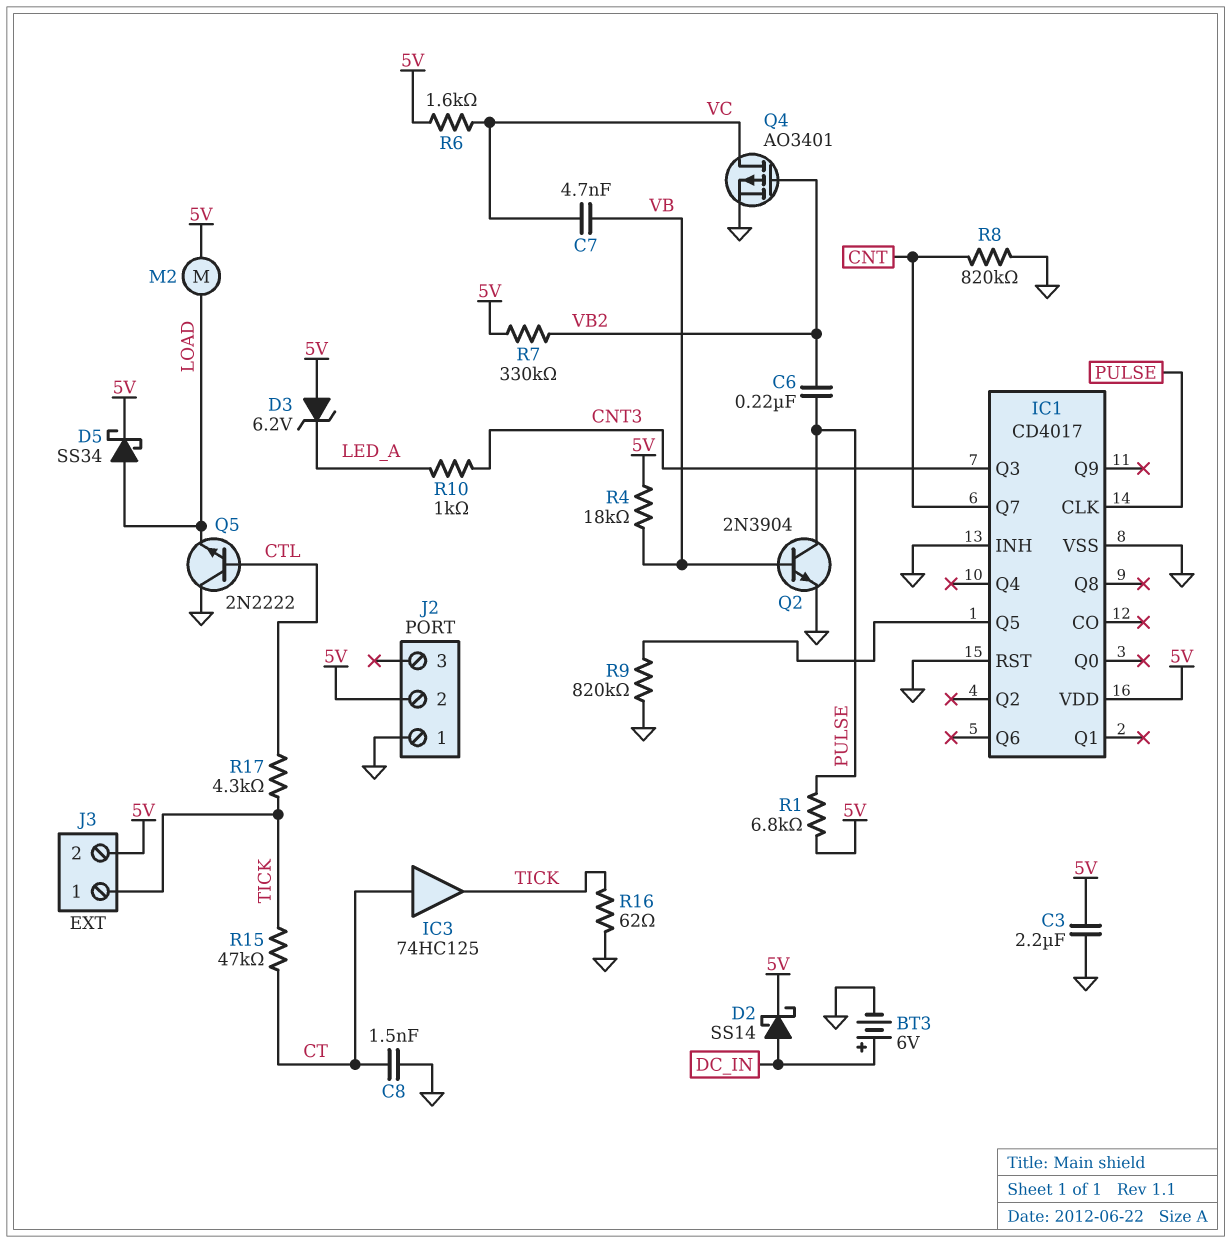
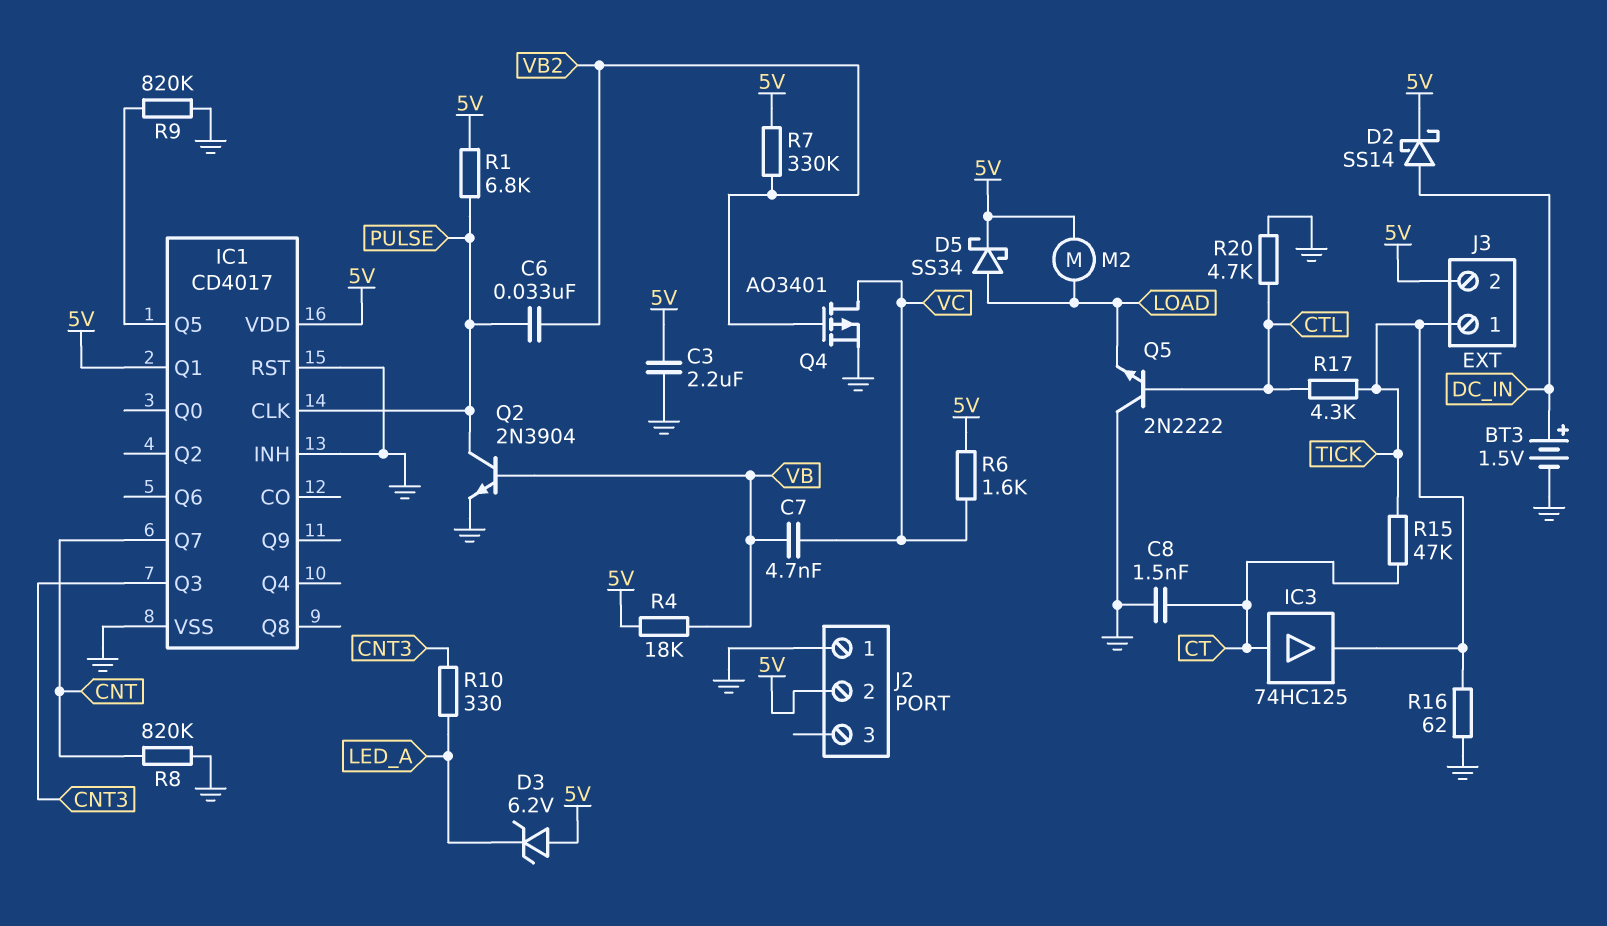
BT3: 6V (plus DC_IN, minus GND) -> 1.5V (plus DC_IN, minus GND)
C6: 220nF (PULSE, VB2) -> 33nF (PULSE, VB2)
IC1 pin Q1: none -> 5V
R10: 1k (CNT3, LED_A) -> 330 (CNT3, LED_A)
R20: none -> 4.7k (CTL, GND)

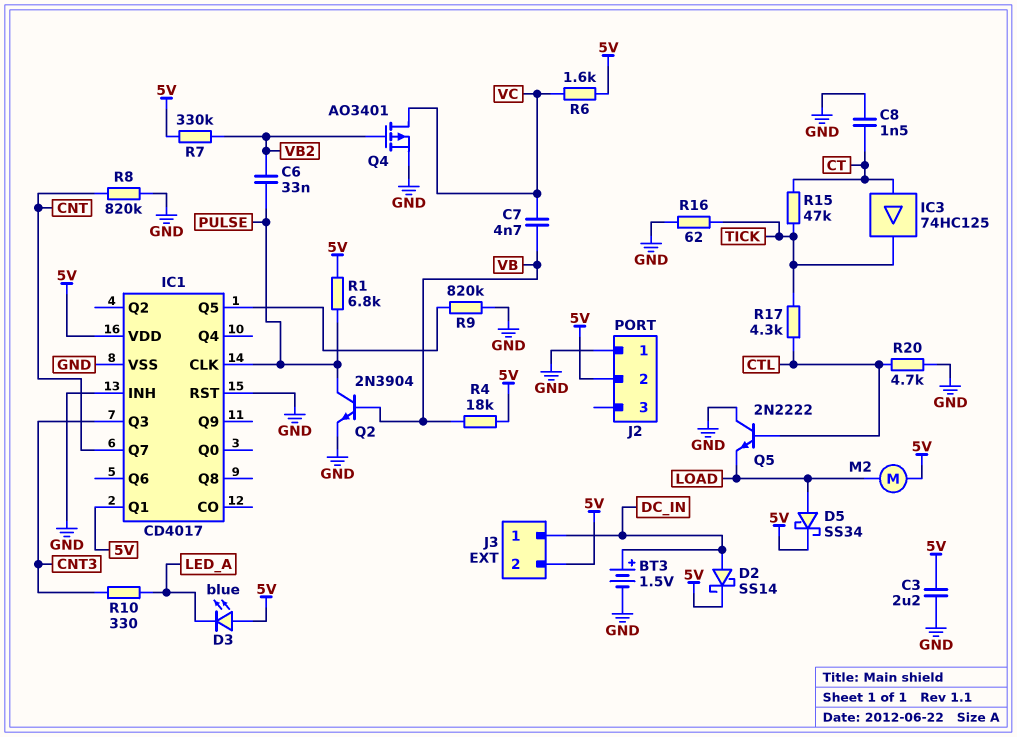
D3: zener 6.2V (A 5V, K LED_A) -> LED blue (A 5V, K LED_A)
J3 pin 1: TICK -> DC_IN

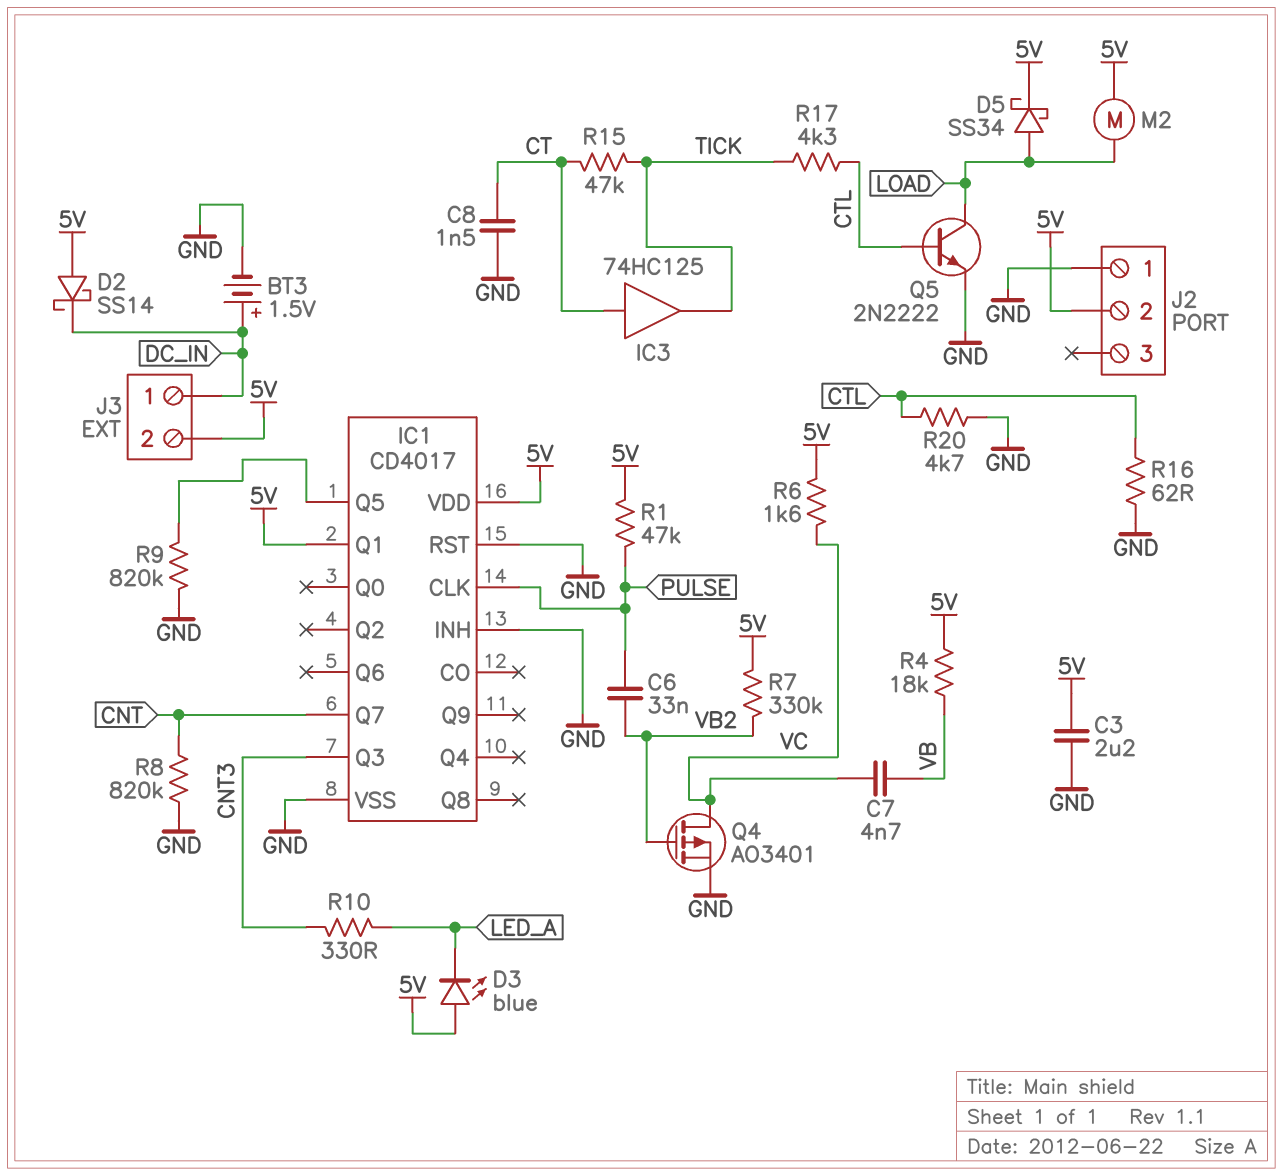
D2: schottky SS14 (A DC_IN, K 5V) -> schottky SS14 (A 5V, K DC_IN)
Q2: NPN 2N3904 (B VB, C PULSE, E GND) -> none
Q5: NPN 2N2222 (B CTL, C GND, E LOAD) -> NPN 2N2222 (B CTL, C LOAD, E GND)
R1: 6.8k (5V, PULSE) -> 47k (5V, PULSE)
R16: 62 (GND, TICK) -> 62 (CTL, GND)

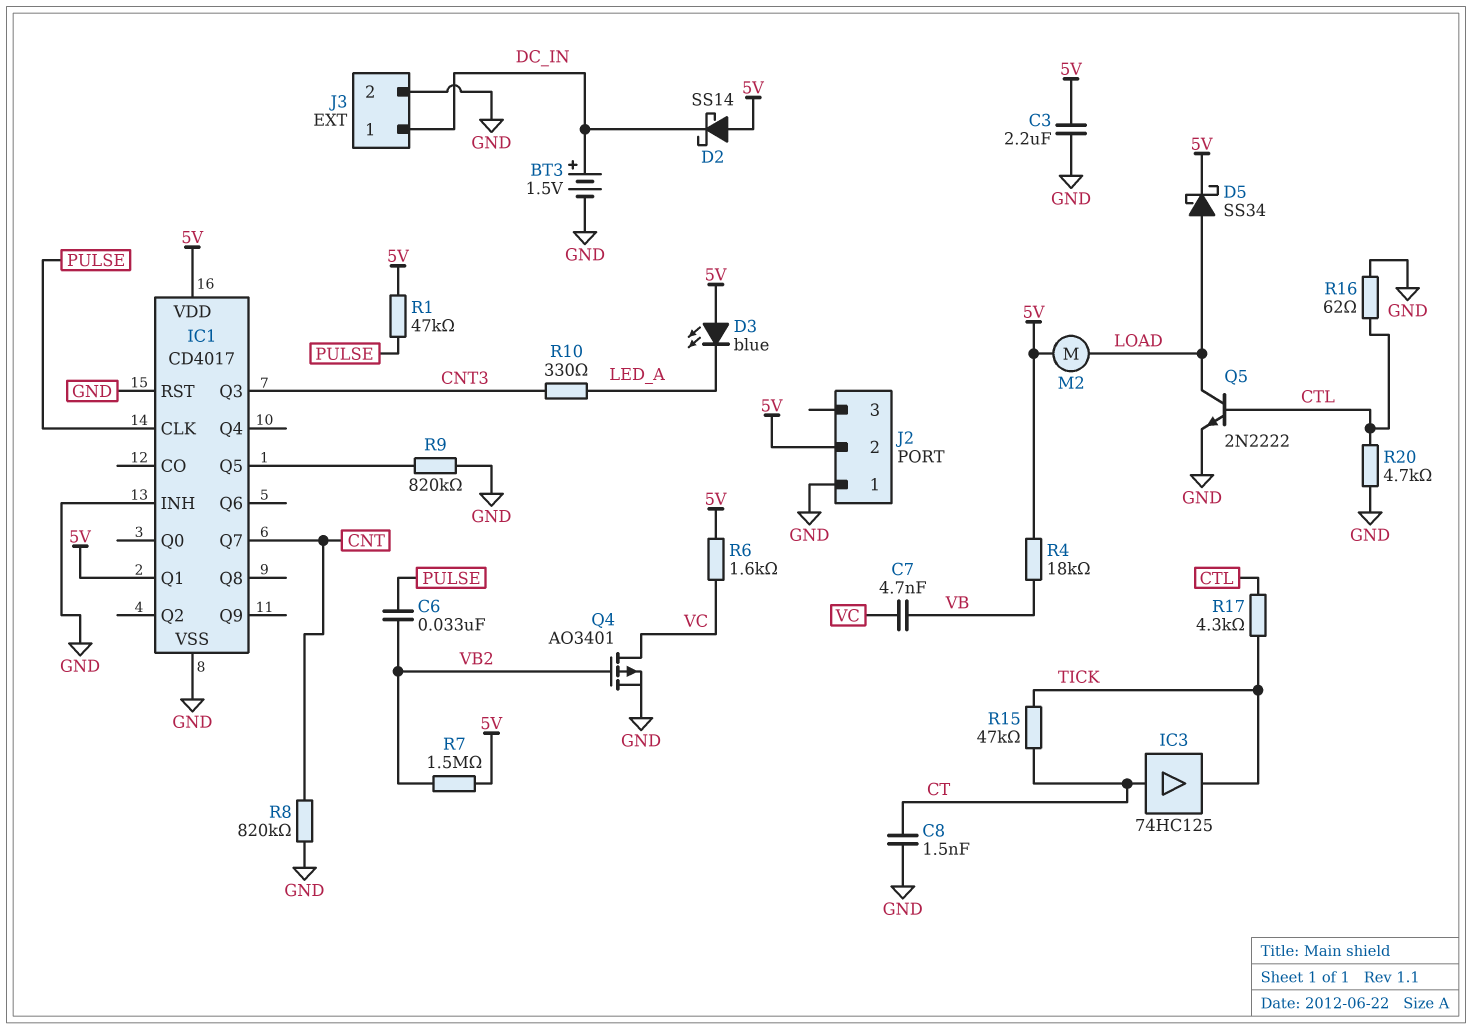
J3 pin 2: 5V -> GND
R7: 330k (5V, VB2) -> 1.5M (5V, VB2)

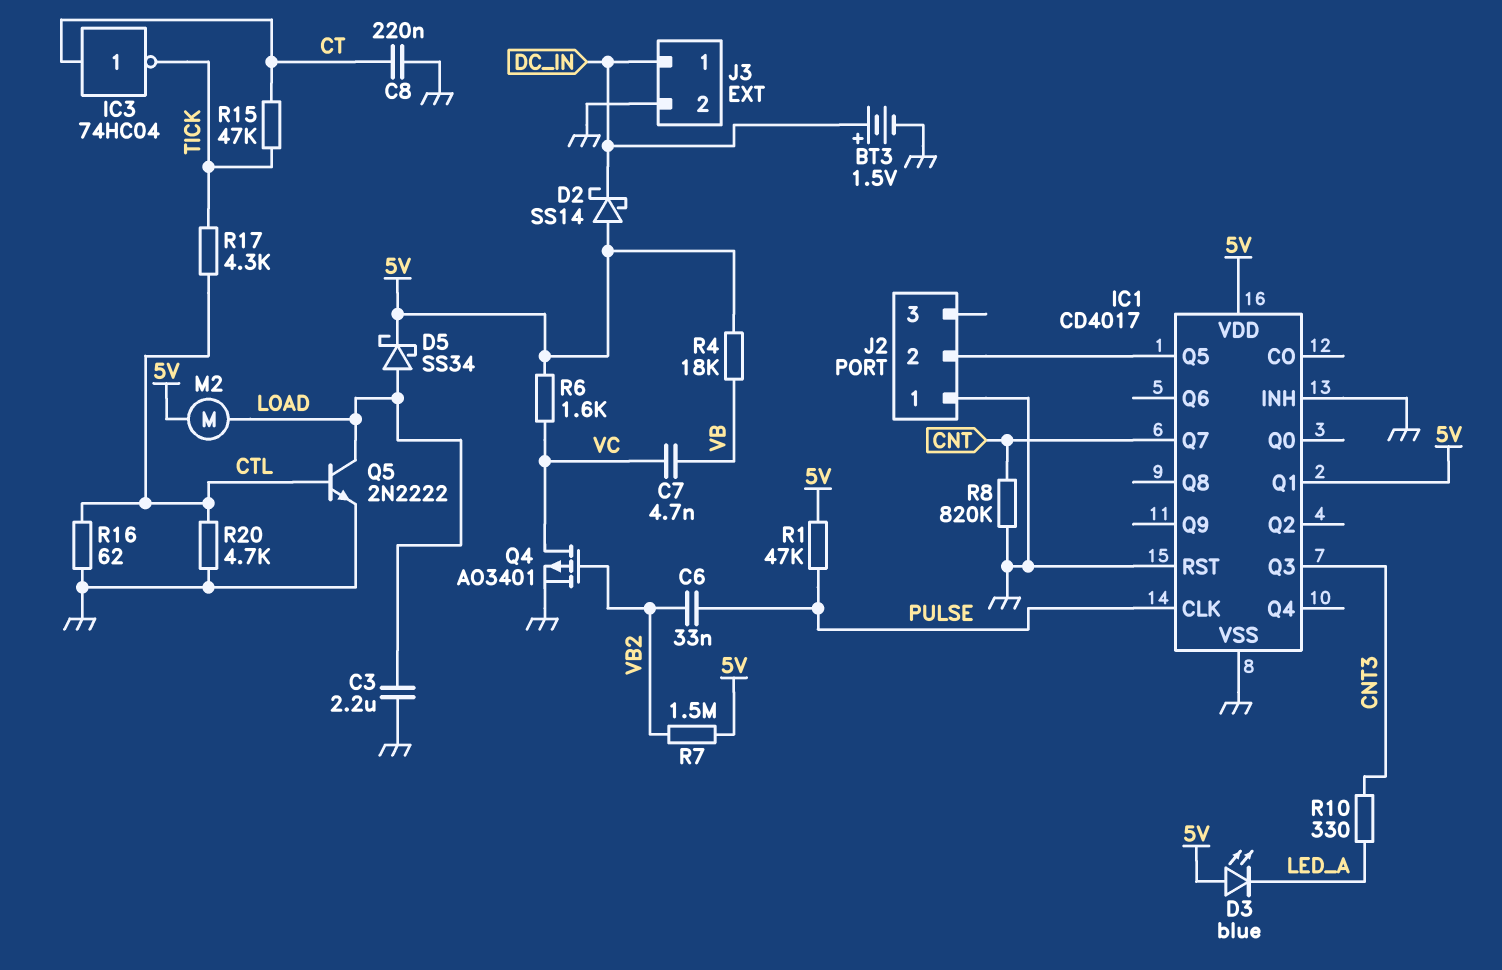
C3: 2.2uF (5V, GND) -> 2.2uF (GND, LOAD)
C8: 1.5nF (CT, GND) -> 220nF (CT, GND)
IC3: buffer 74HC125 (in CT, out TICK) -> NOT 74HC04 (in CT, out TICK)
J2 pin 2: 5V -> IC1/Q5
R9: 820k (GND, IC1/Q5) -> none

